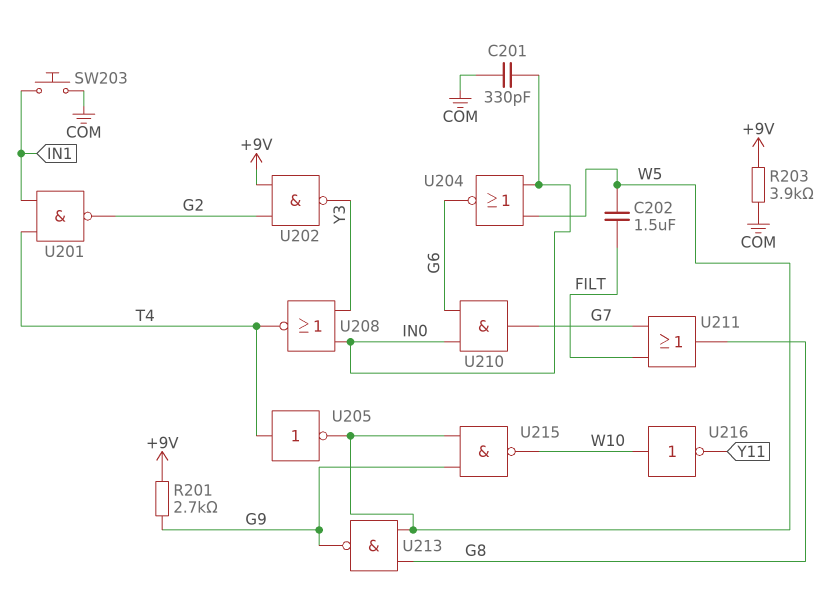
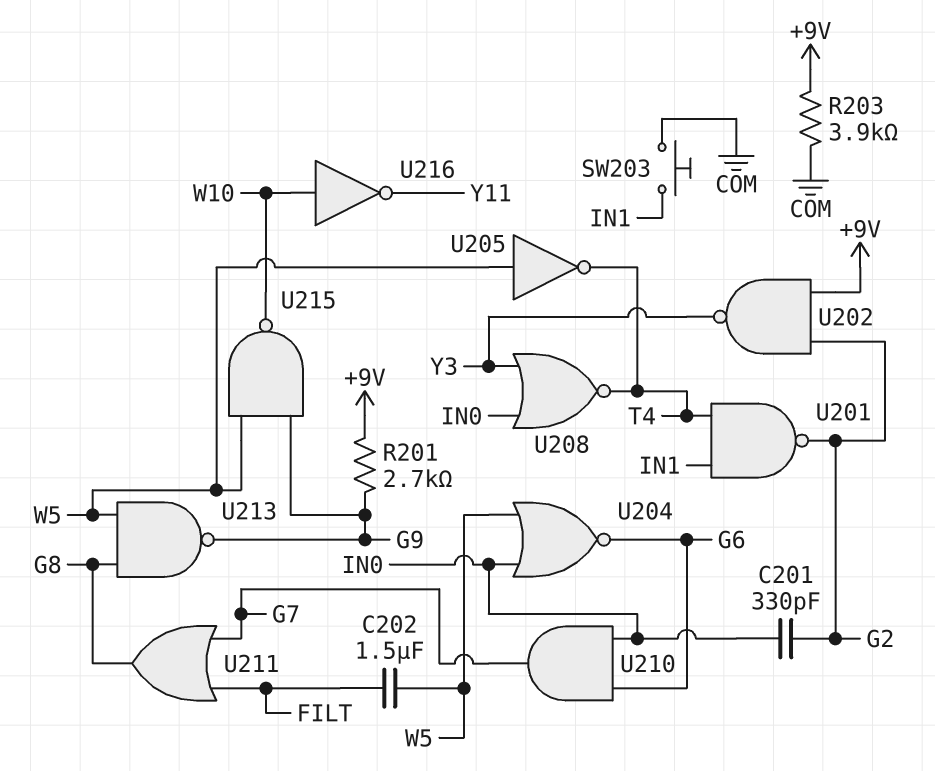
C201: 330pF (COM, IN0) -> 330pF (G2, IN0)
U205: NOT (in T4, out W5) -> NOT (in W5, out T4)

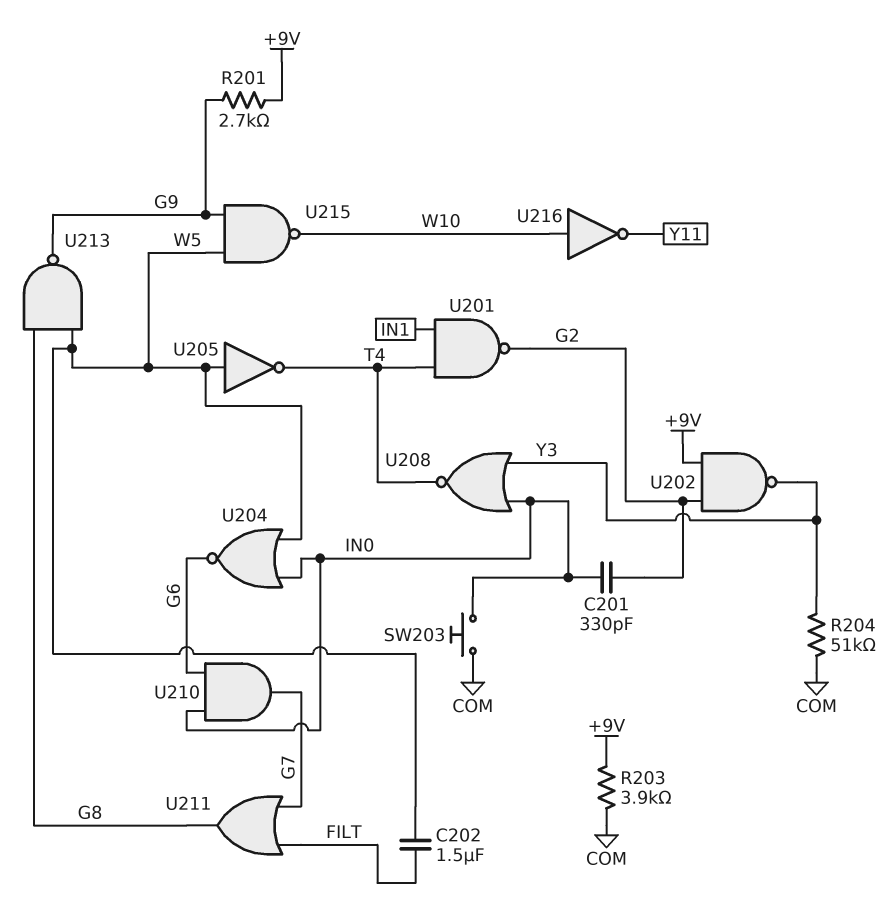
R204: none -> 51k (COM, Y3)
SW203: button (COM, IN1) -> button (COM, IN0)

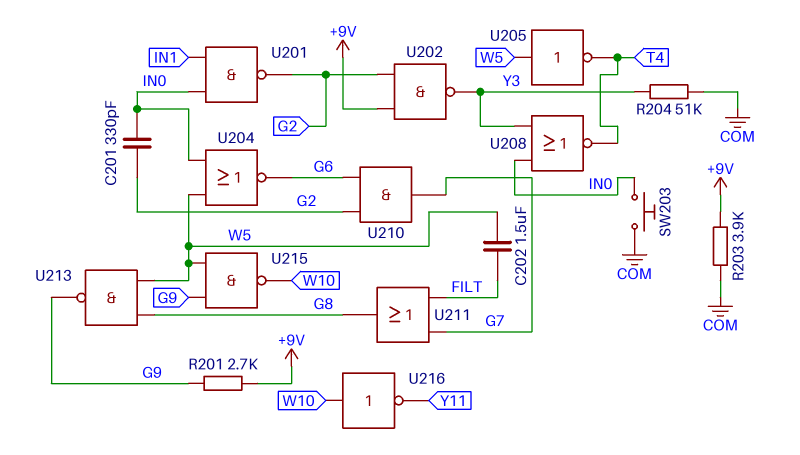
U201: NAND (in IN1, in T4, out G2) -> NAND (in IN0, in IN1, out G2)
U210: AND (in G6, in IN0, out G7) -> AND (in G2, in G6, out G7)

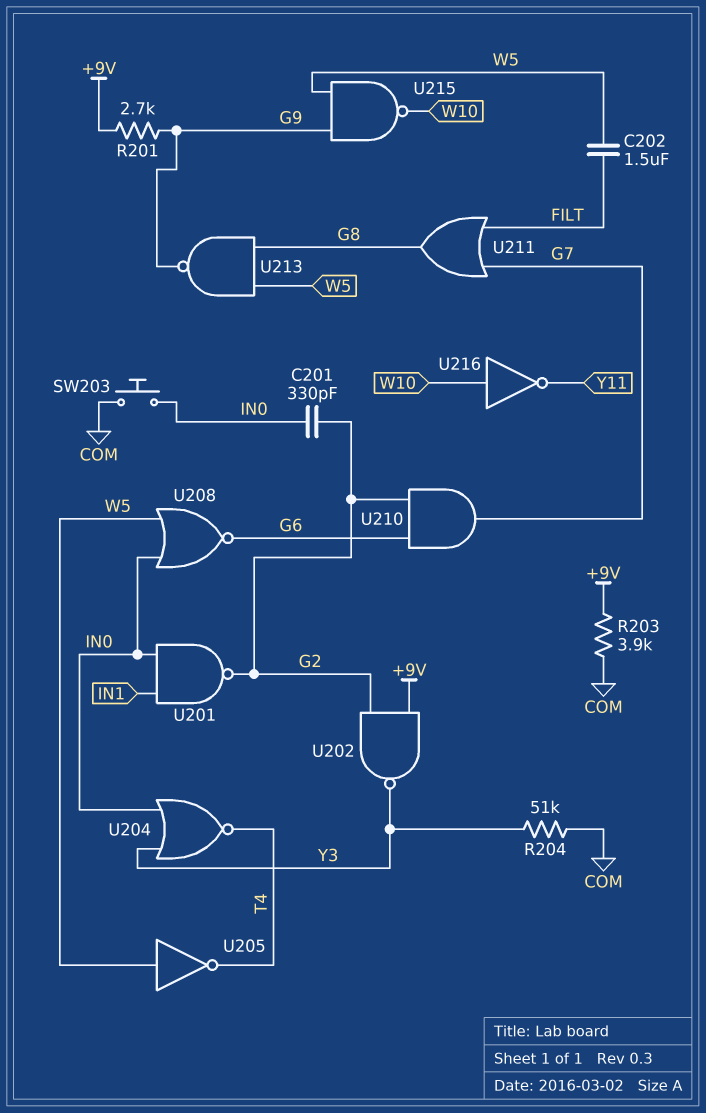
U204: NOR (in IN0, in W5, out G6) -> NOR (in IN0, in Y3, out T4)
U208: NOR (in IN0, in Y3, out T4) -> NOR (in IN0, in W5, out G6)

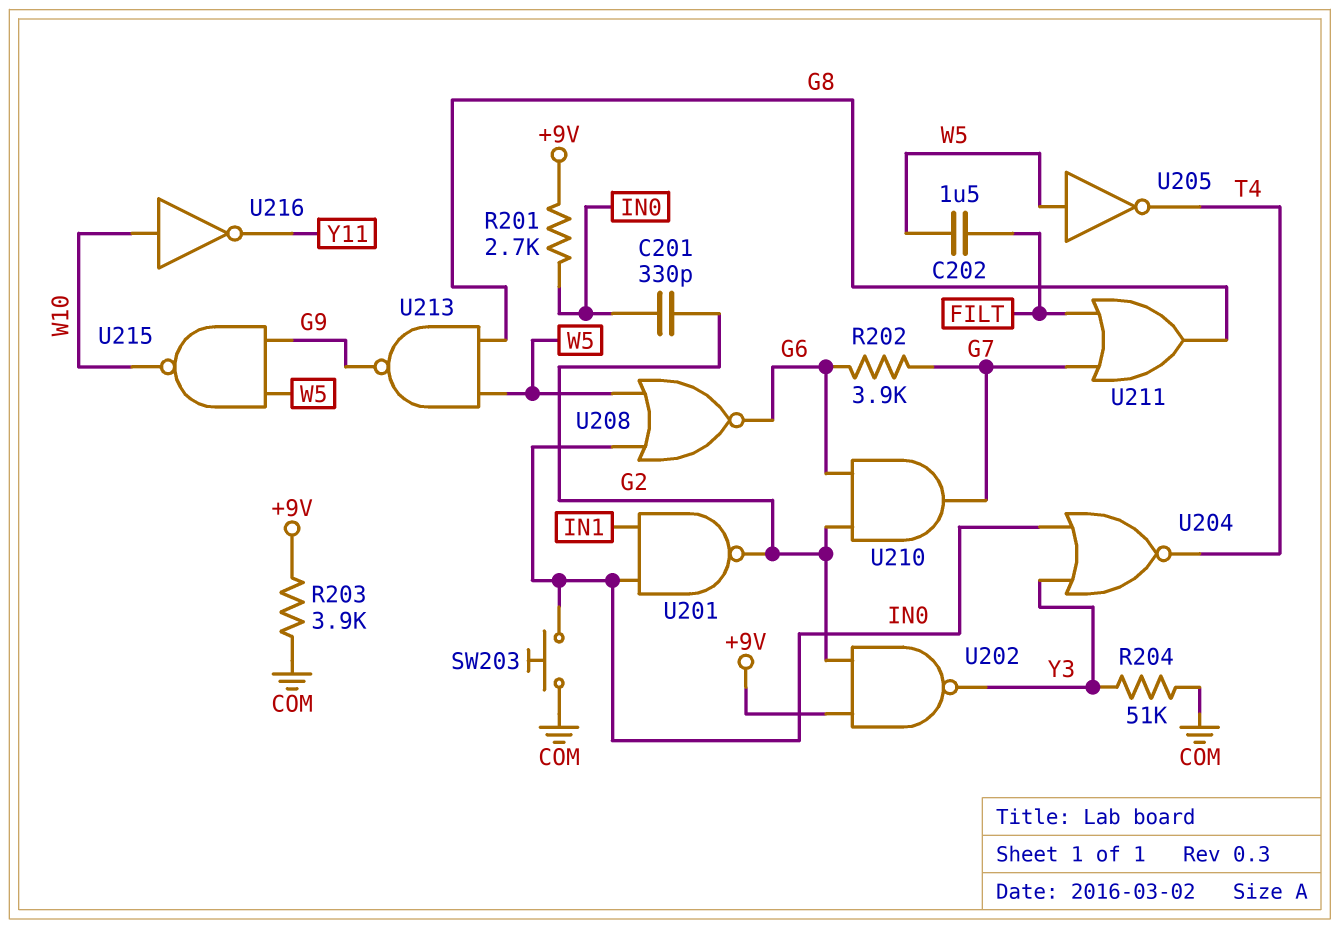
R201: 2.7k (+9V, G9) -> 2.7k (+9V, IN0)
R202: none -> 3.9k (G6, G7)

